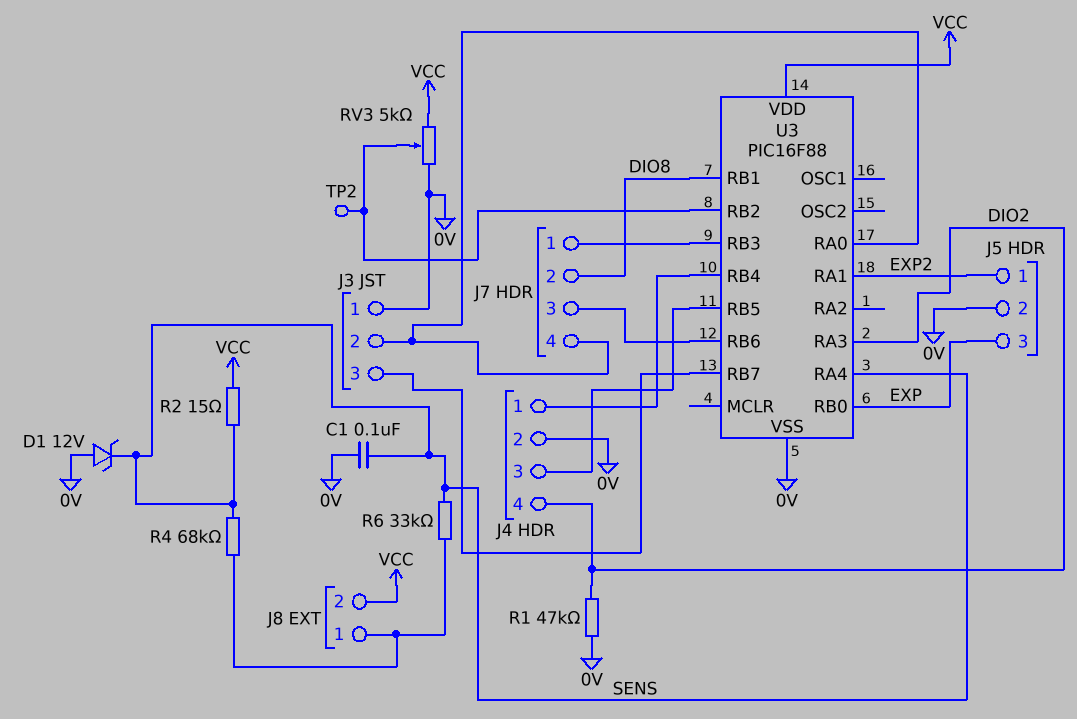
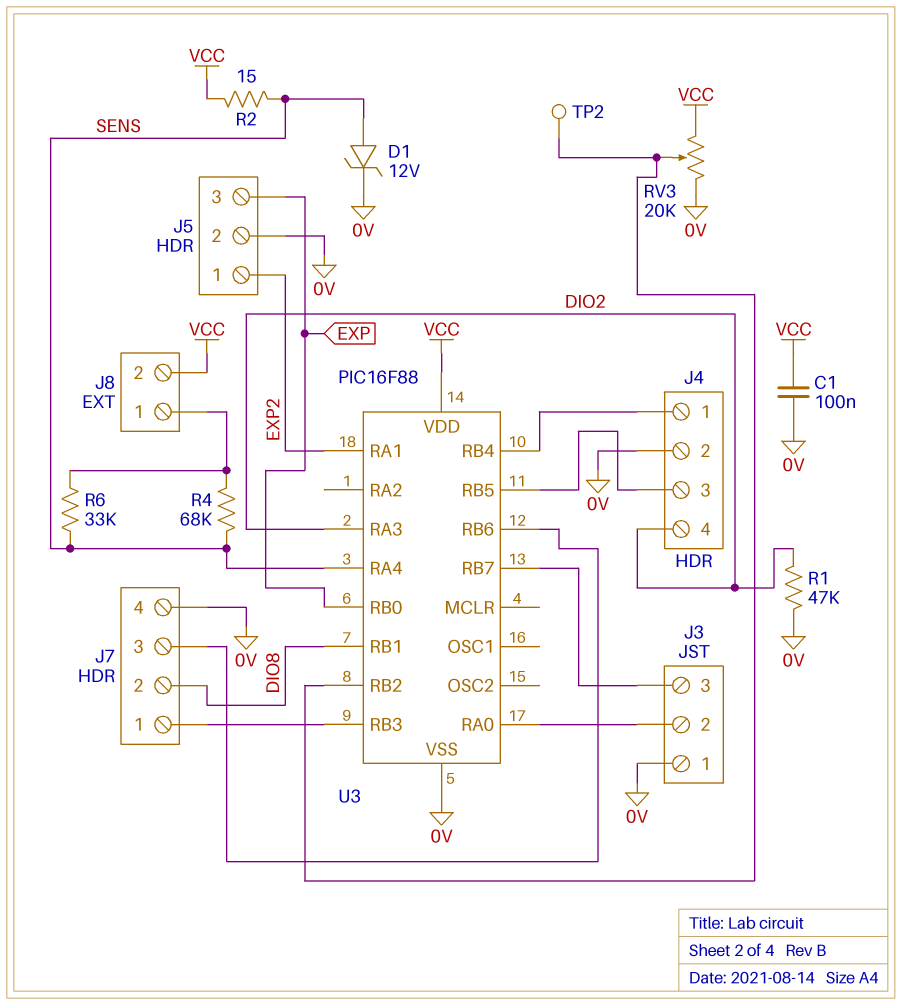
C1: 100nF (0V, SENS) -> 100nF (0V, VCC)
D1: zener 12V (A 0V, K SENS) -> zener 12V (A SENS, K 0V)
J7 pin 4: J3/2 -> 0V
RV3: 5k (0V, VCC, wiper U3/RB2) -> 20k (0V, VCC, wiper U3/RB2)

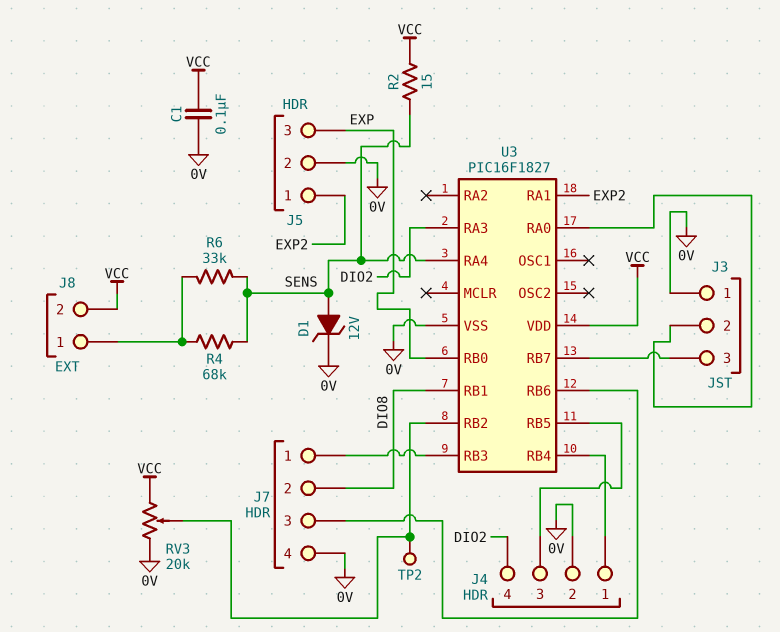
R1: 47k (0V, DIO2) -> none
U3: PIC16F88 -> PIC16F1827

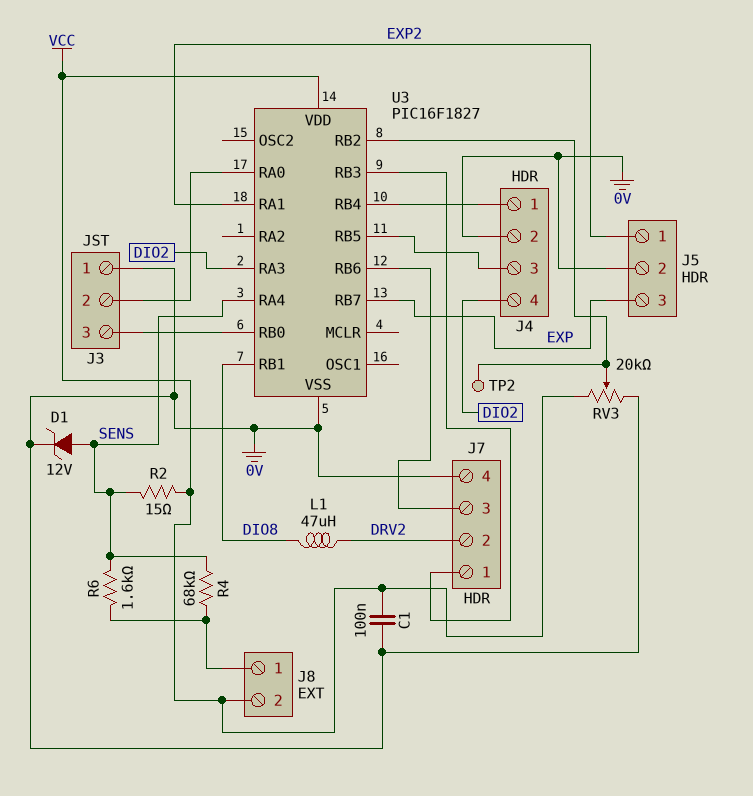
J7 pin 2: DIO8 -> DRV2
L1: none -> 47uH (DIO8, DRV2)
R6: 33k (J8/1, SENS) -> 1.6k (J8/1, SENS)
U3 pin RB0: EXP -> J3/3
U3 pin RB7: J3/3 -> EXP

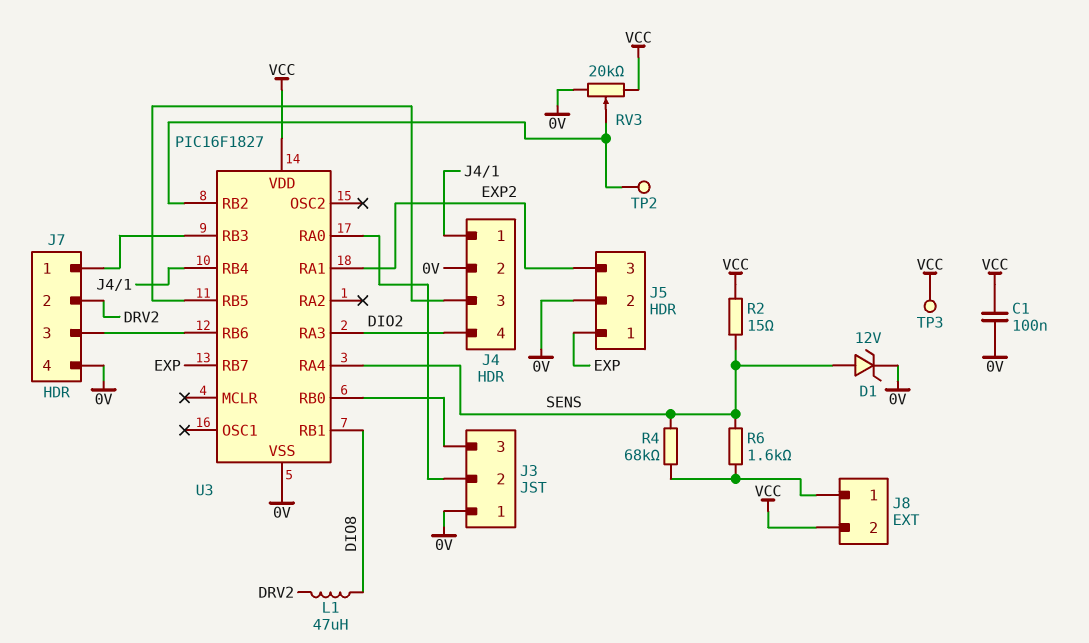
J5 pin 1: EXP2 -> EXP
J5 pin 3: EXP -> EXP2
TP3: none -> test point (VCC)

